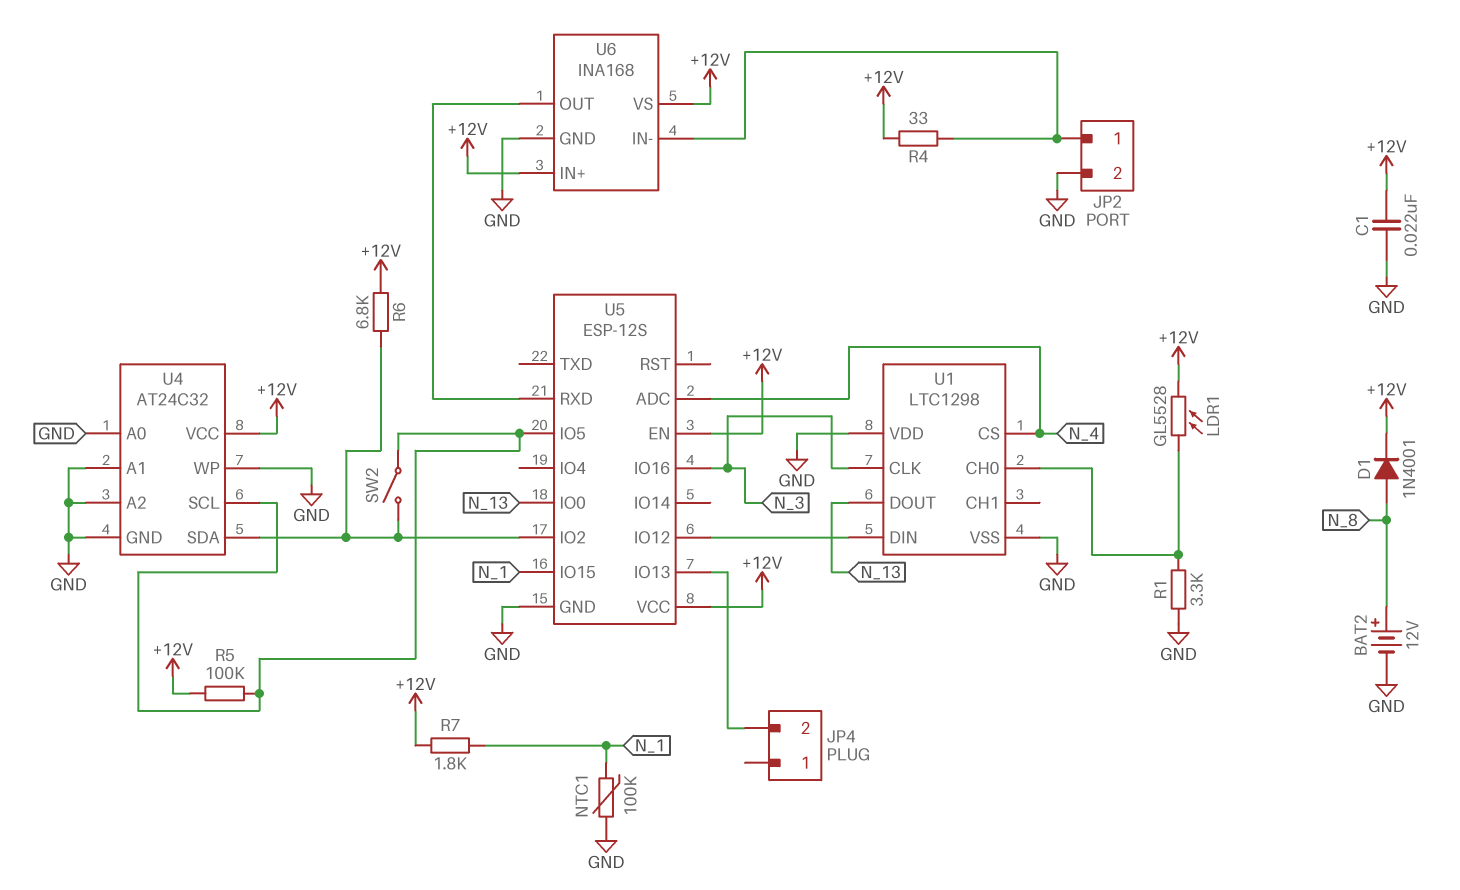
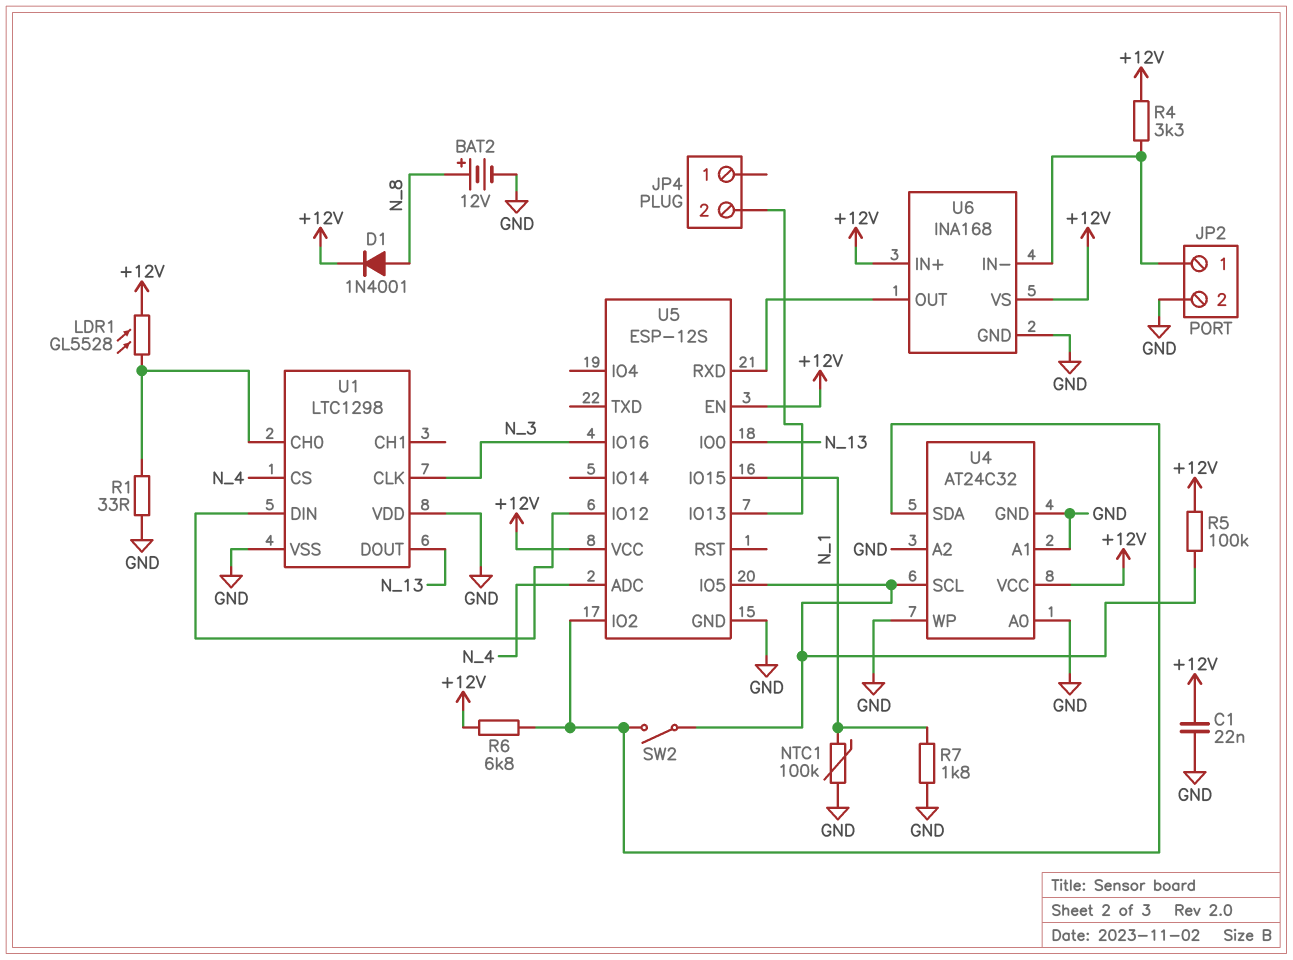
R1: 3.3k (GND, U1/CH0) -> 33 (GND, U1/CH0)
R4: 33 (+12V, JP2/1) -> 3.3k (+12V, JP2/1)
R7: 1.8k (+12V, N_1) -> 1.8k (GND, N_1)

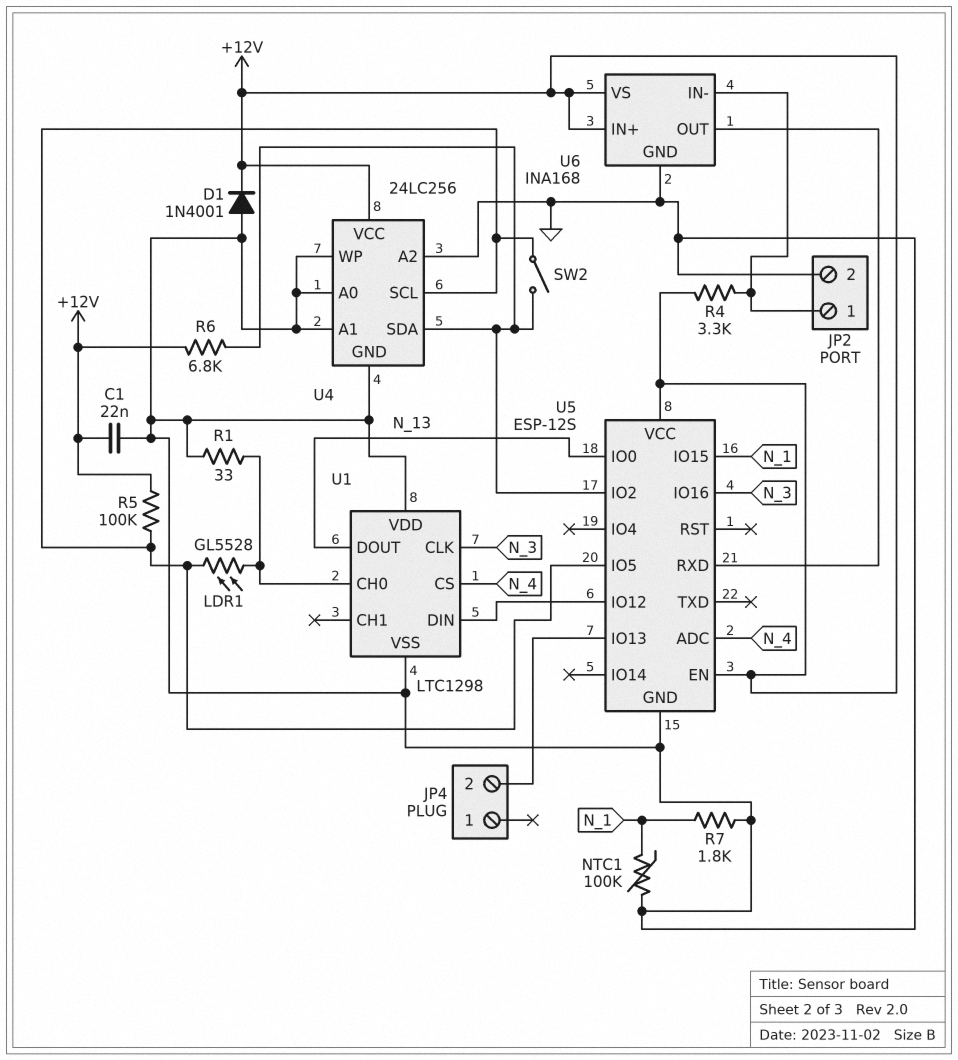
BAT2: 12V (plus N_8, minus GND) -> none
D1: diode 1N4001 (A N_8, K +12V) -> diode 1N4001 (A GND, K +12V)
LDR1: GL5528 (+12V, U1/CH0) -> GL5528 (U1/CH0, U4/SCL)
U4: AT24C32 -> 24LC256

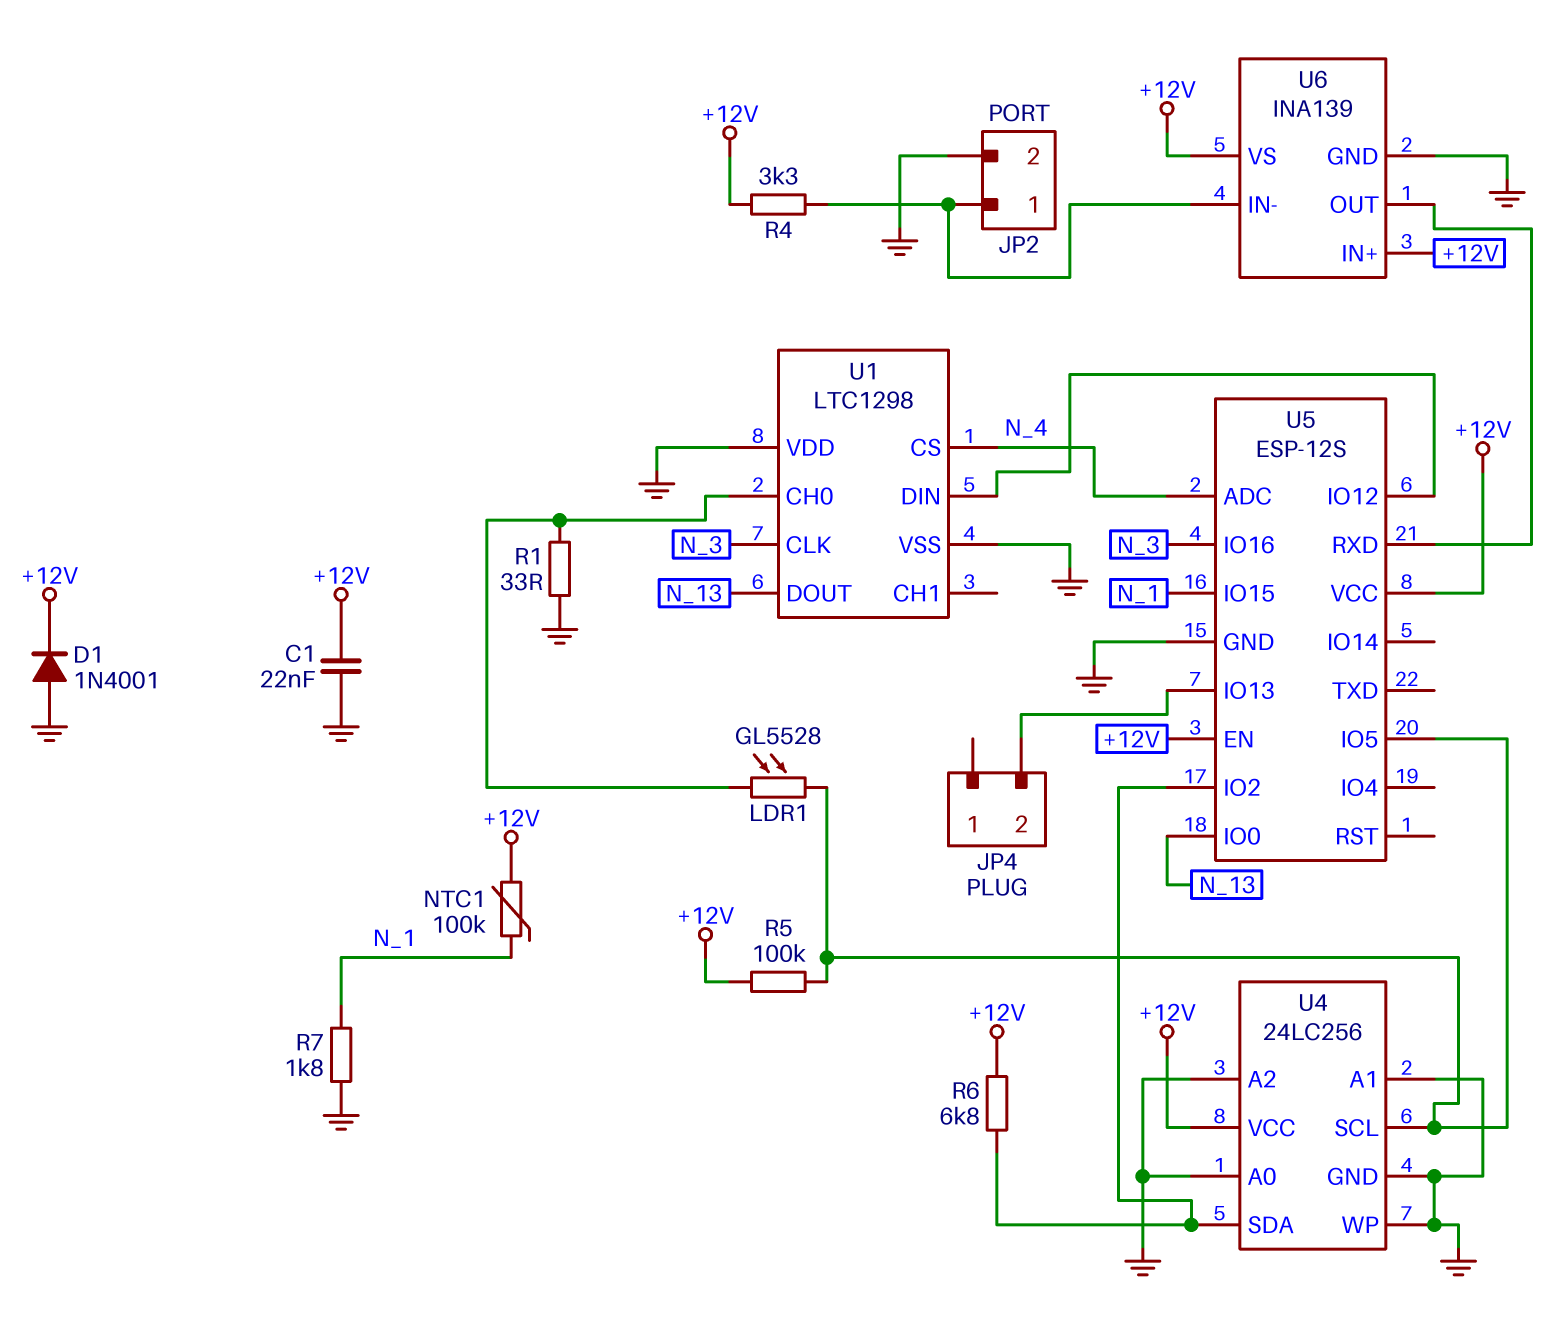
NTC1: 100k (GND, N_1) -> 100k (+12V, N_1)
SW2: switch (U4/SCL, U4/SDA) -> none
U6: INA168 -> INA139

